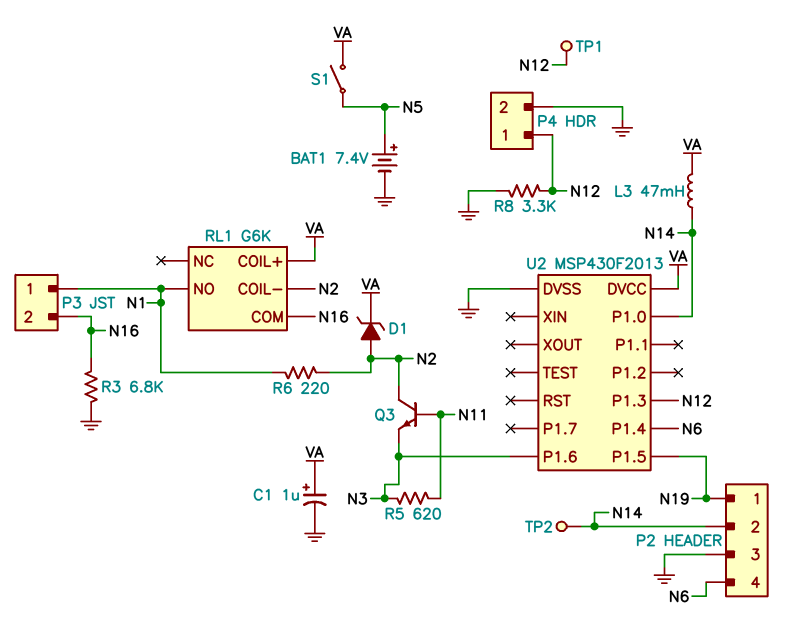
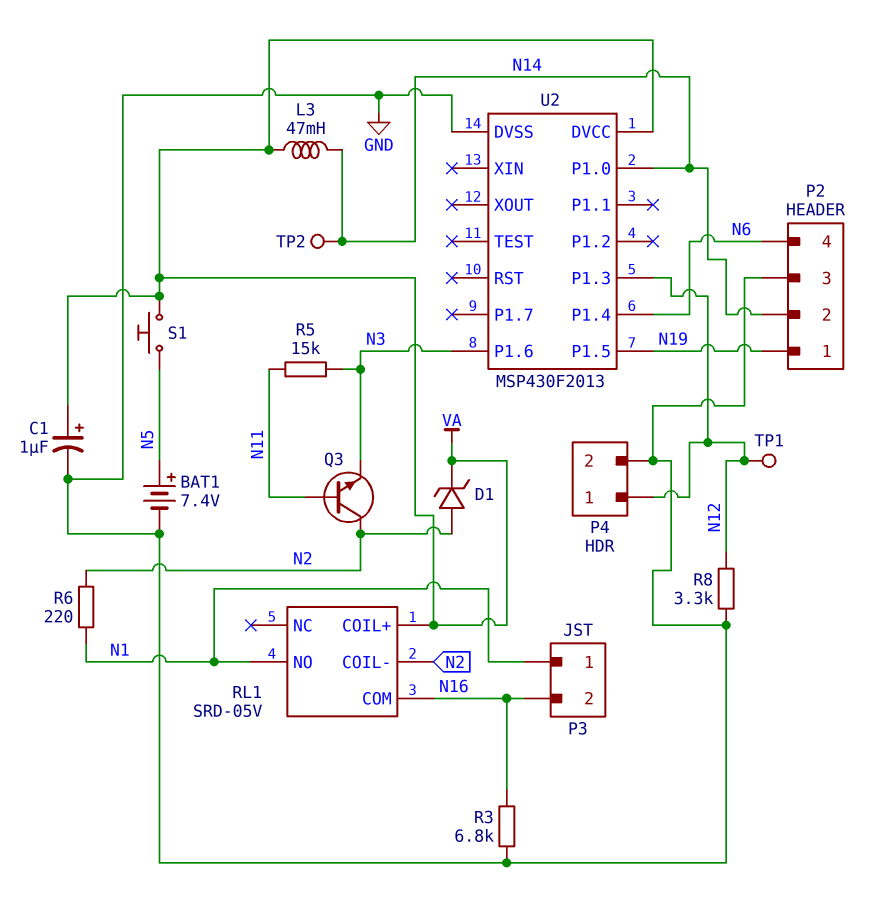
R5: 620 (N3, N11) -> 15k (N3, N11)
RL1: G6K -> SRD-05V
S1: switch (N5, VA) -> button (N5, VA)

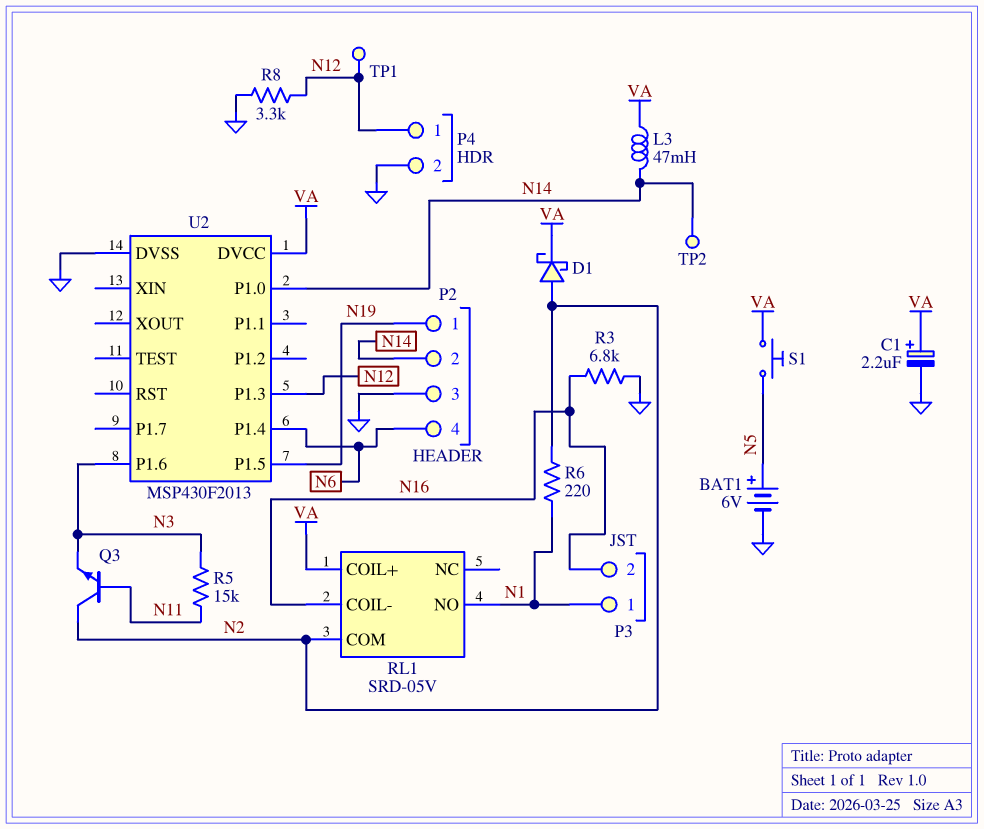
BAT1: 7.4V (plus N5, minus GND) -> 6V (plus N5, minus GND)
C1: 1uF (plus VA, minus GND) -> 2.2uF (plus VA, minus GND)
D1: zener (A N2, K VA) -> schottky (A N2, K VA)
RL1 pin COIL-: N2 -> N16
RL1 pin COM: N16 -> N2

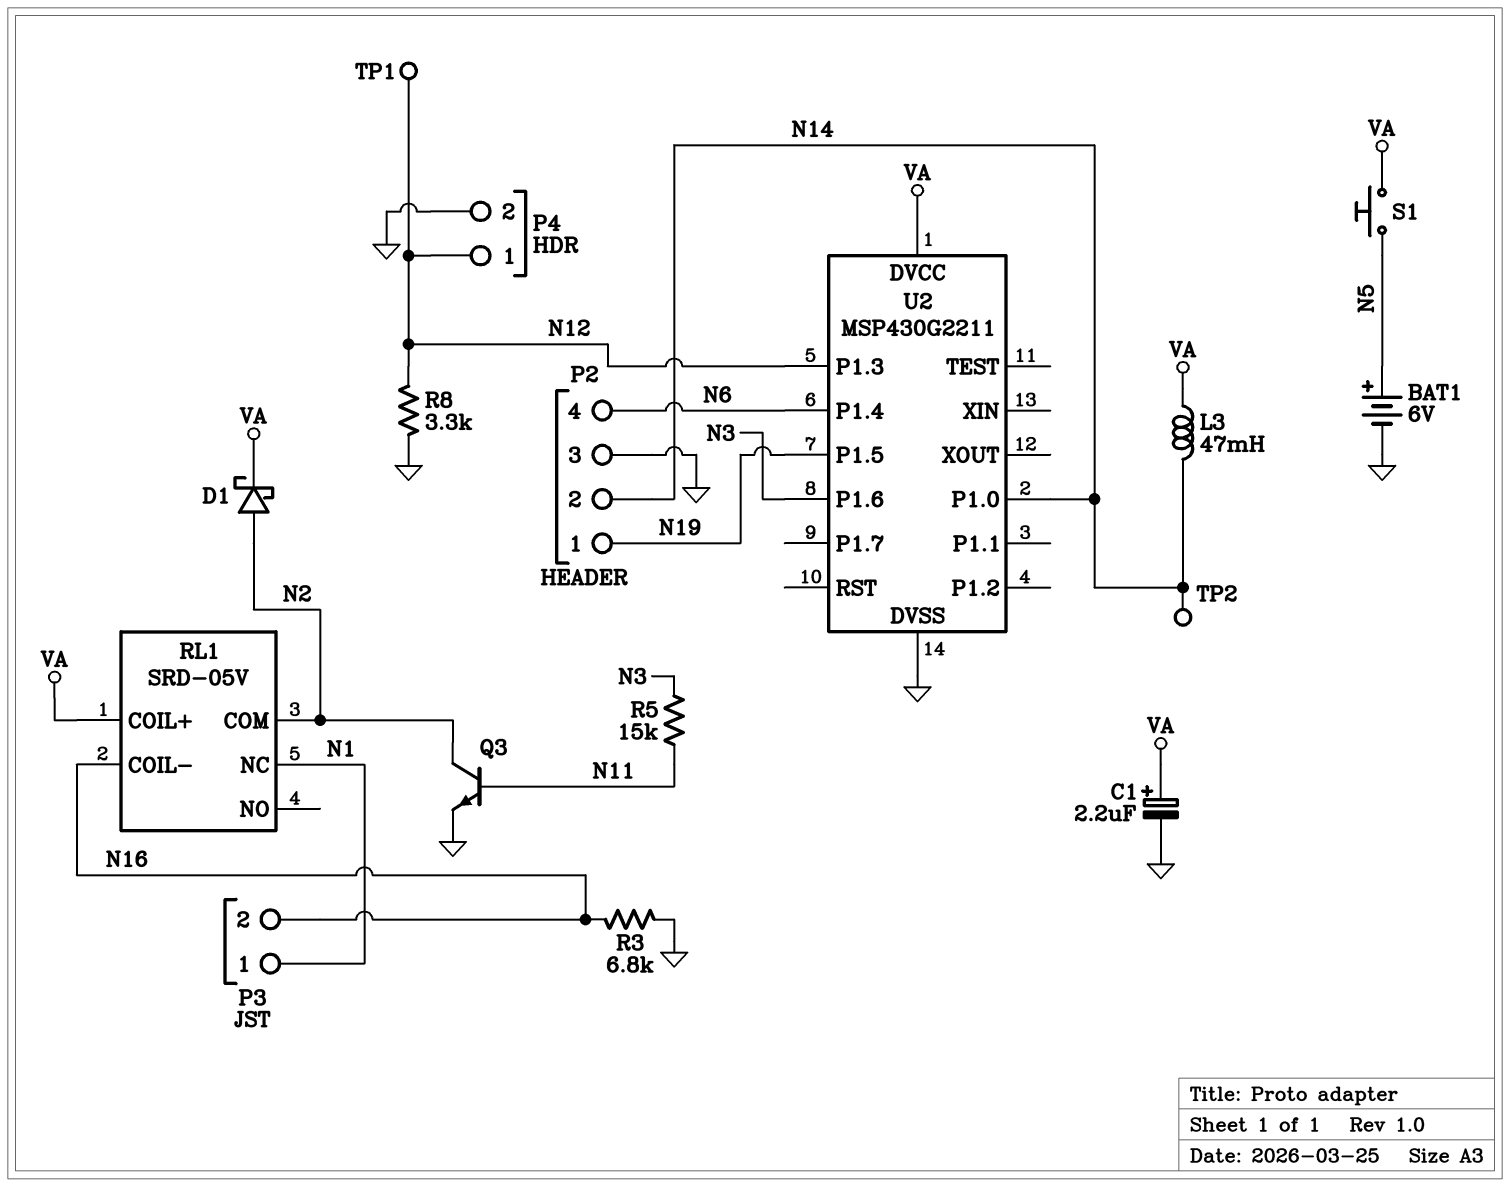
Q3: NPN (B N11, C N2, E N3) -> NPN (B N11, C N2, E GND)
R6: 220 (N1, N2) -> none
RL1 pin NC: none -> N1
RL1 pin NO: N1 -> none
U2: MSP430F2013 -> MSP430G2211

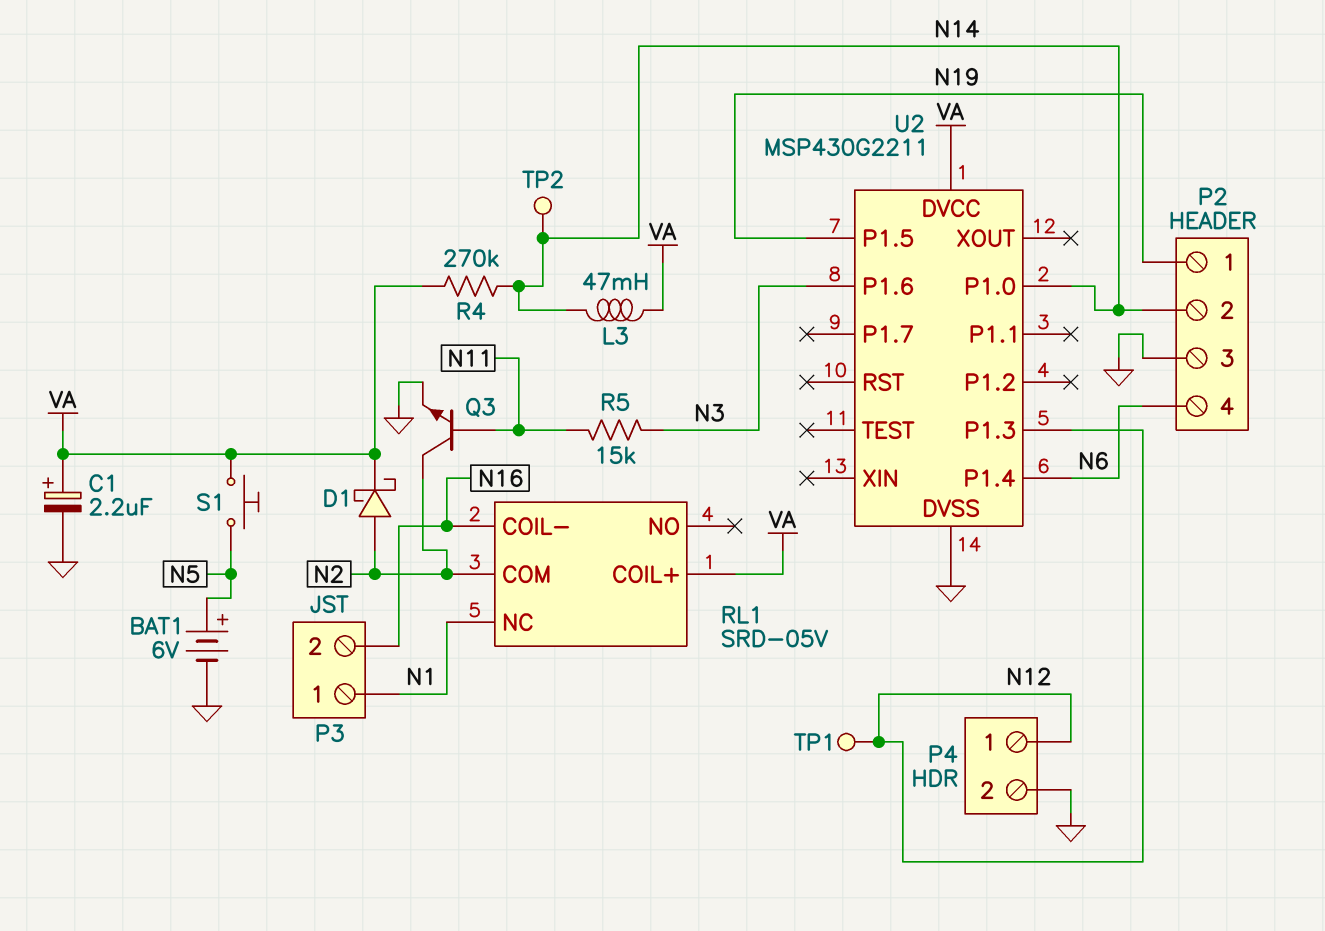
R3: 6.8k (GND, N16) -> none
R4: none -> 270k (N14, VA)
R8: 3.3k (GND, N12) -> none

